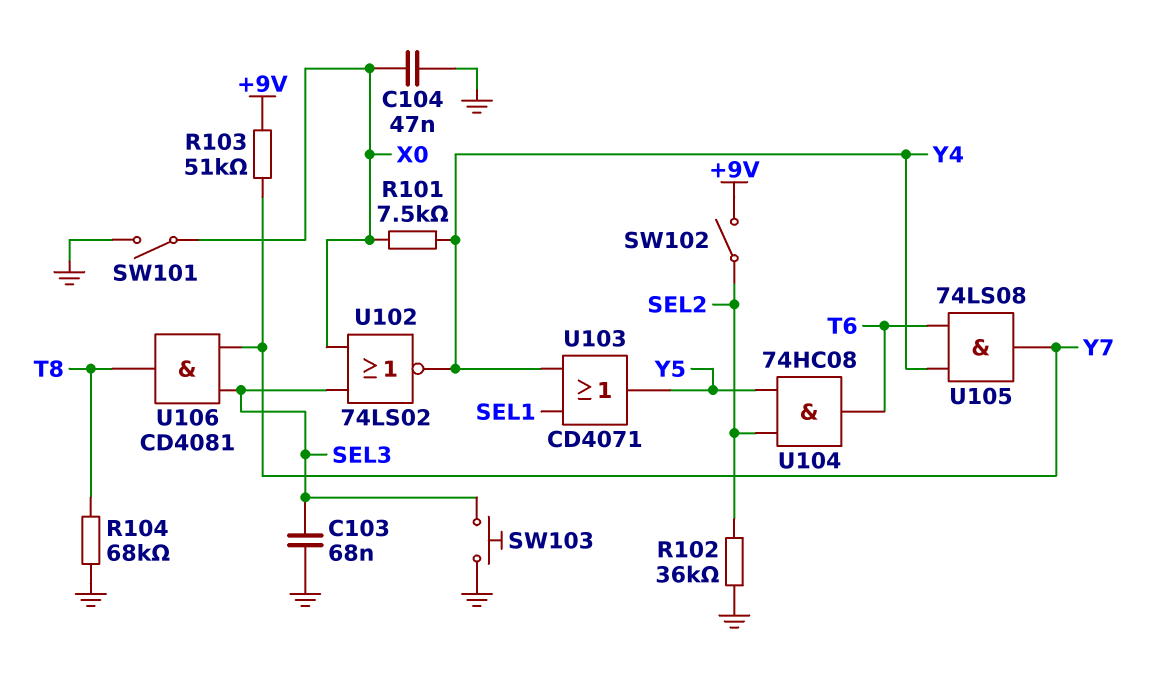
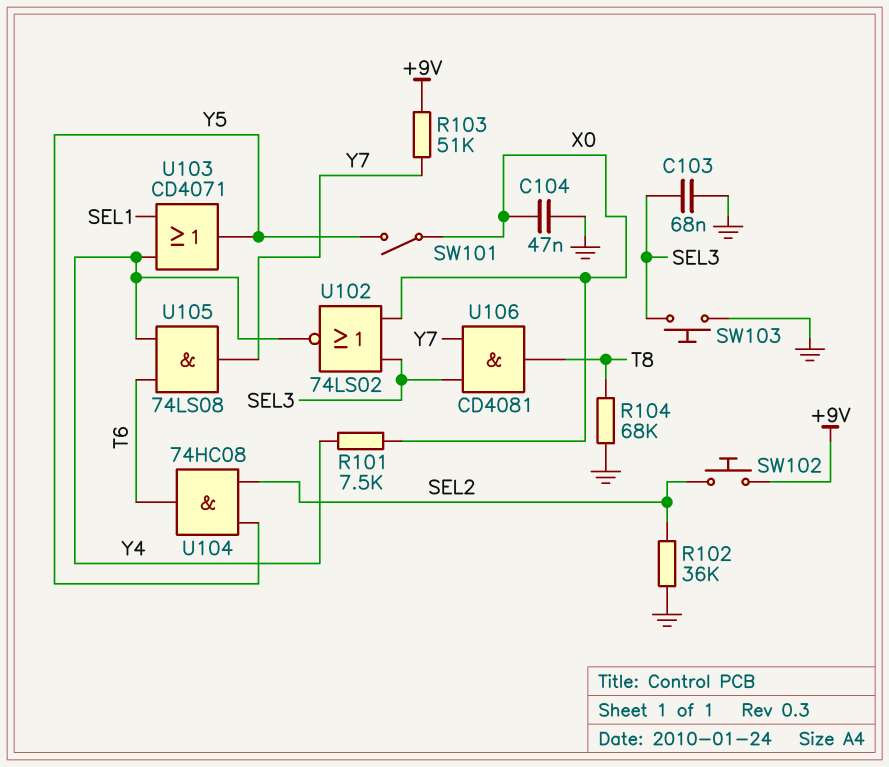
SW101: switch (GND, X0) -> switch (X0, Y5)
SW102: switch (+9V, SEL2) -> button (+9V, SEL2)

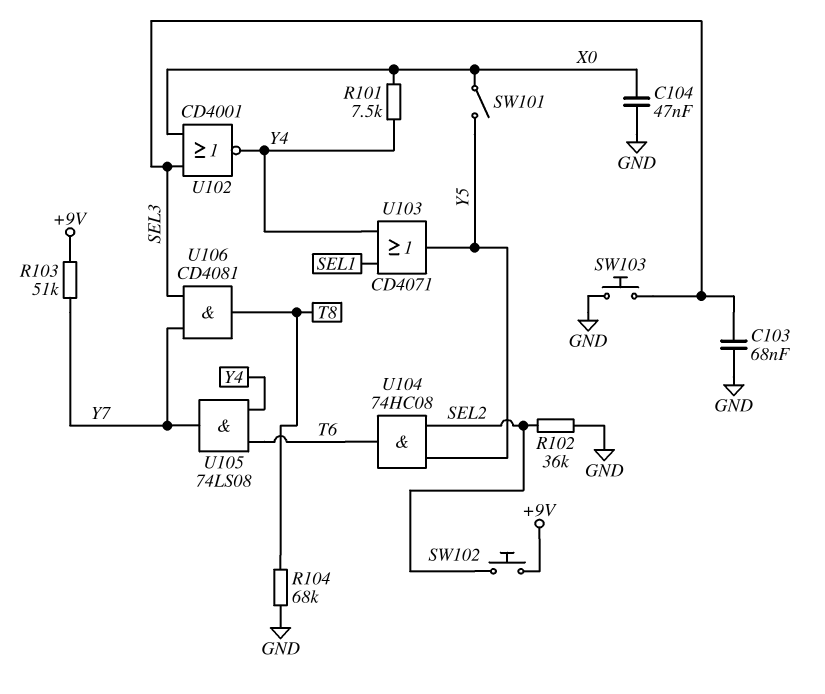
U102: NOR 74LS02 (in SEL3, in X0, out Y4) -> NOR CD4001 (in SEL3, in X0, out Y4)

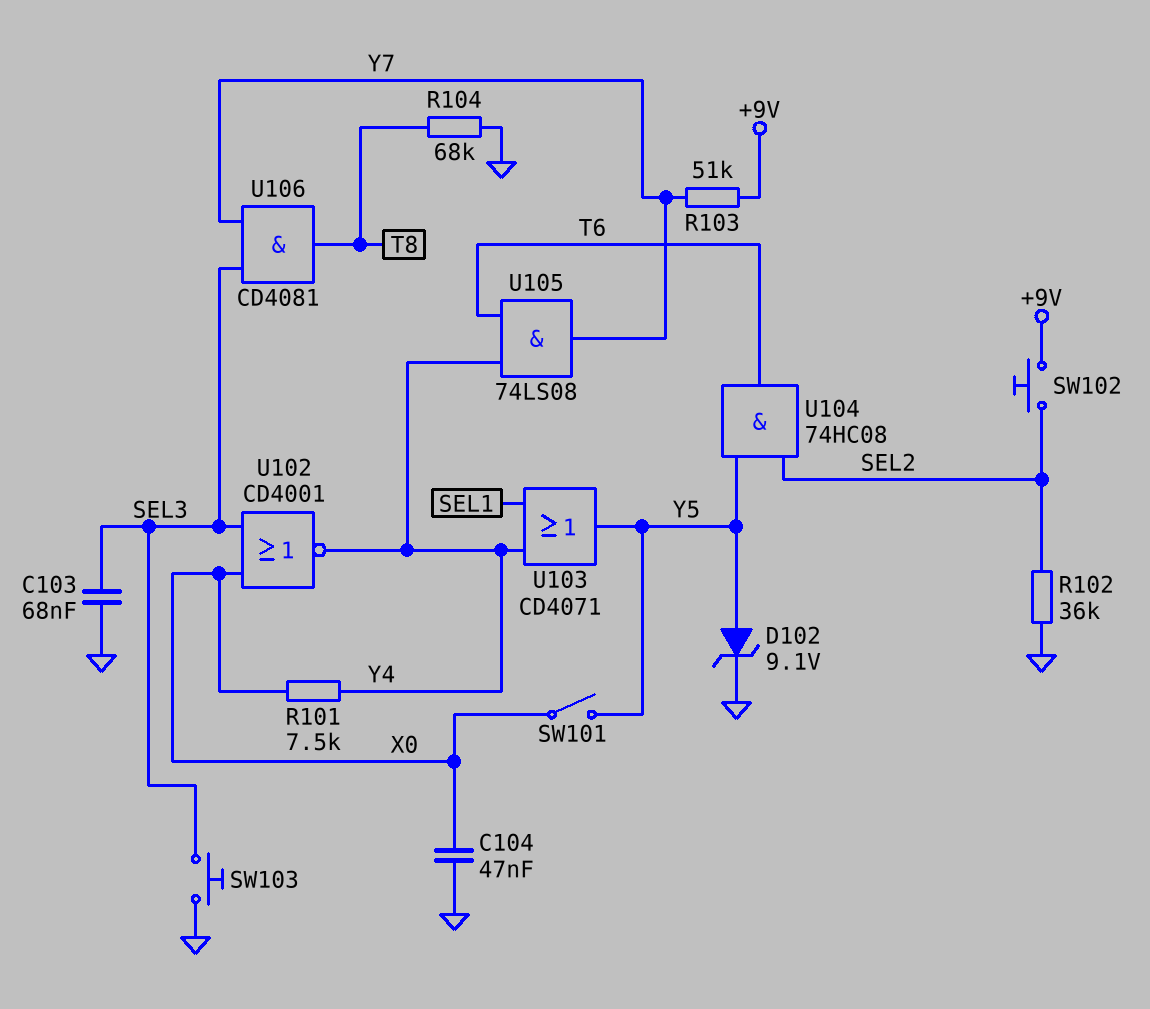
D102: none -> zener 9.1V (A Y5, K GND)

